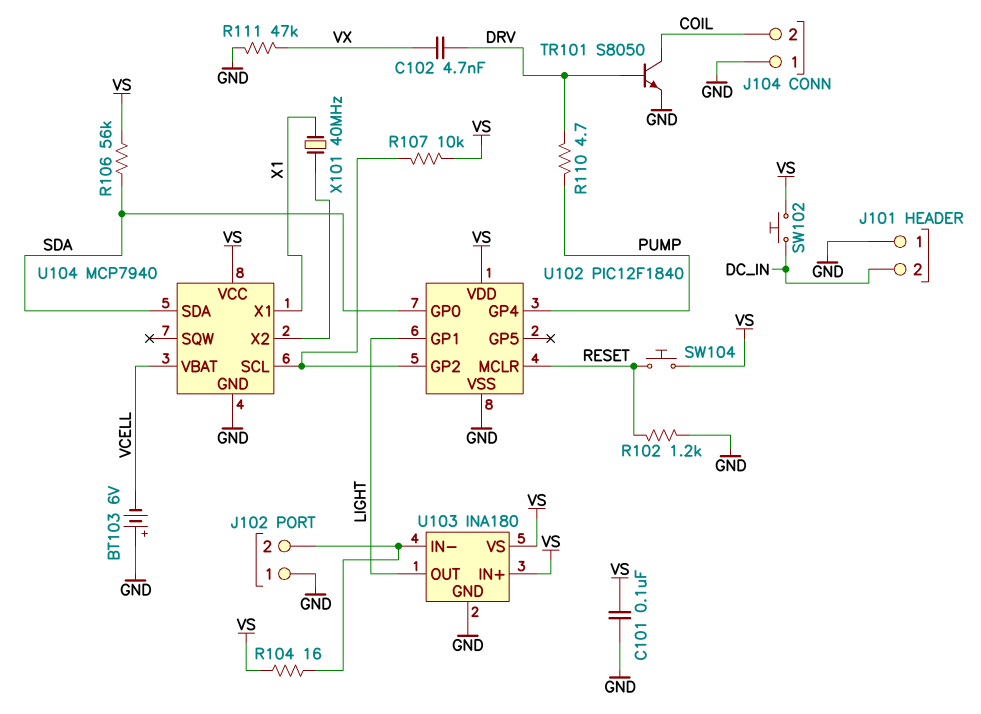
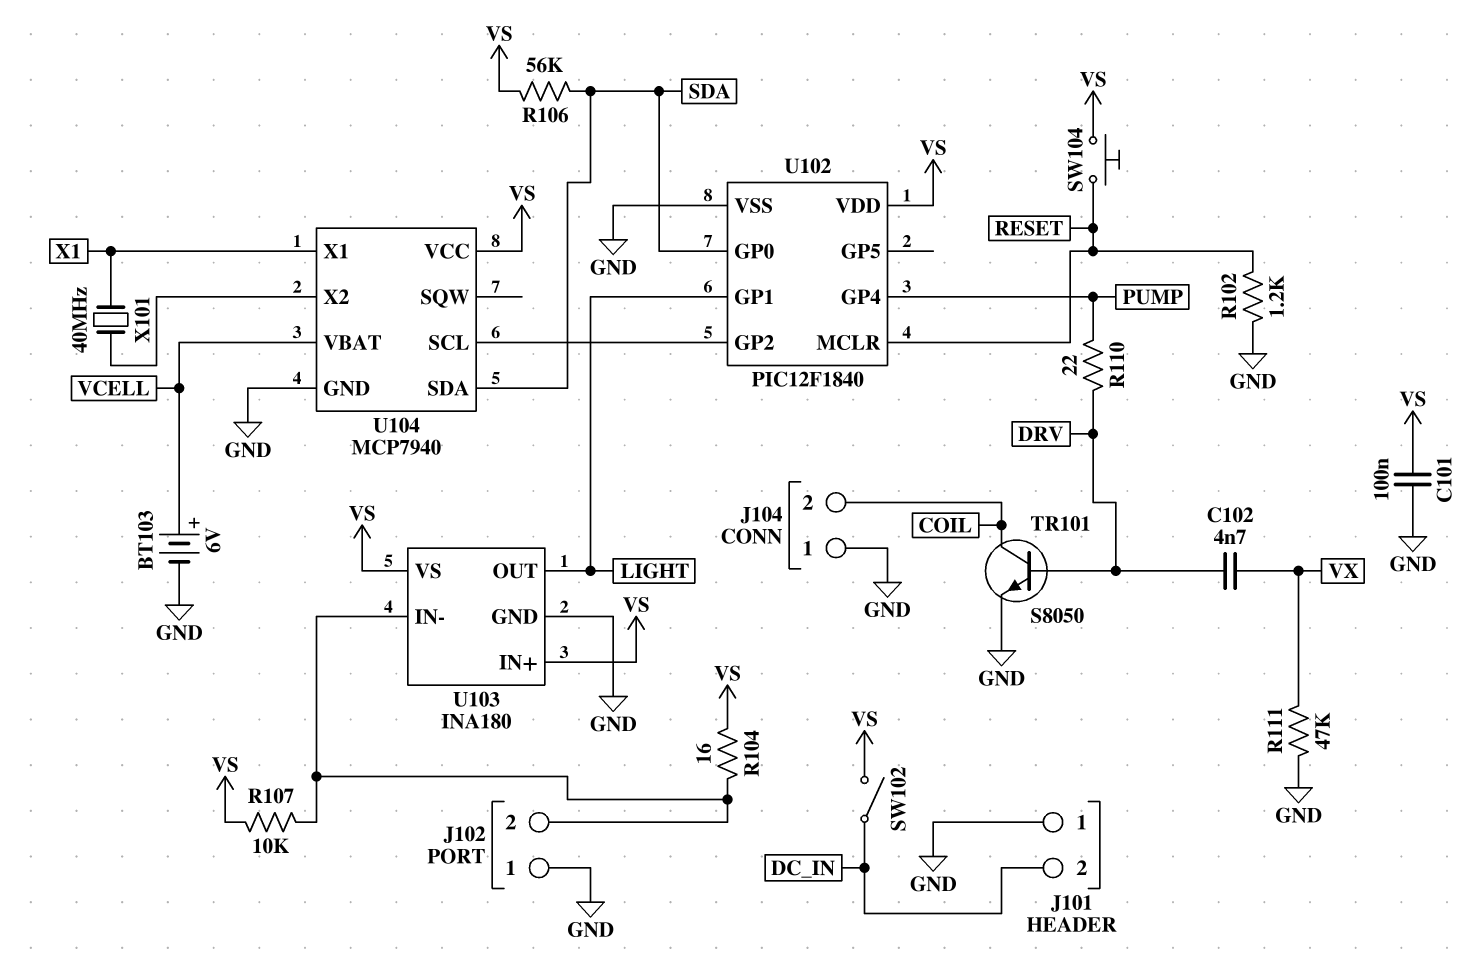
BT103: 6V (plus GND, minus VCELL) -> 6V (plus VCELL, minus GND)
R107: 10k (U102/GP2, VS) -> 10k (J102/2, VS)
R110: 4.7 (DRV, PUMP) -> 22 (DRV, PUMP)
SW102: button (DC_IN, VS) -> switch (DC_IN, VS)

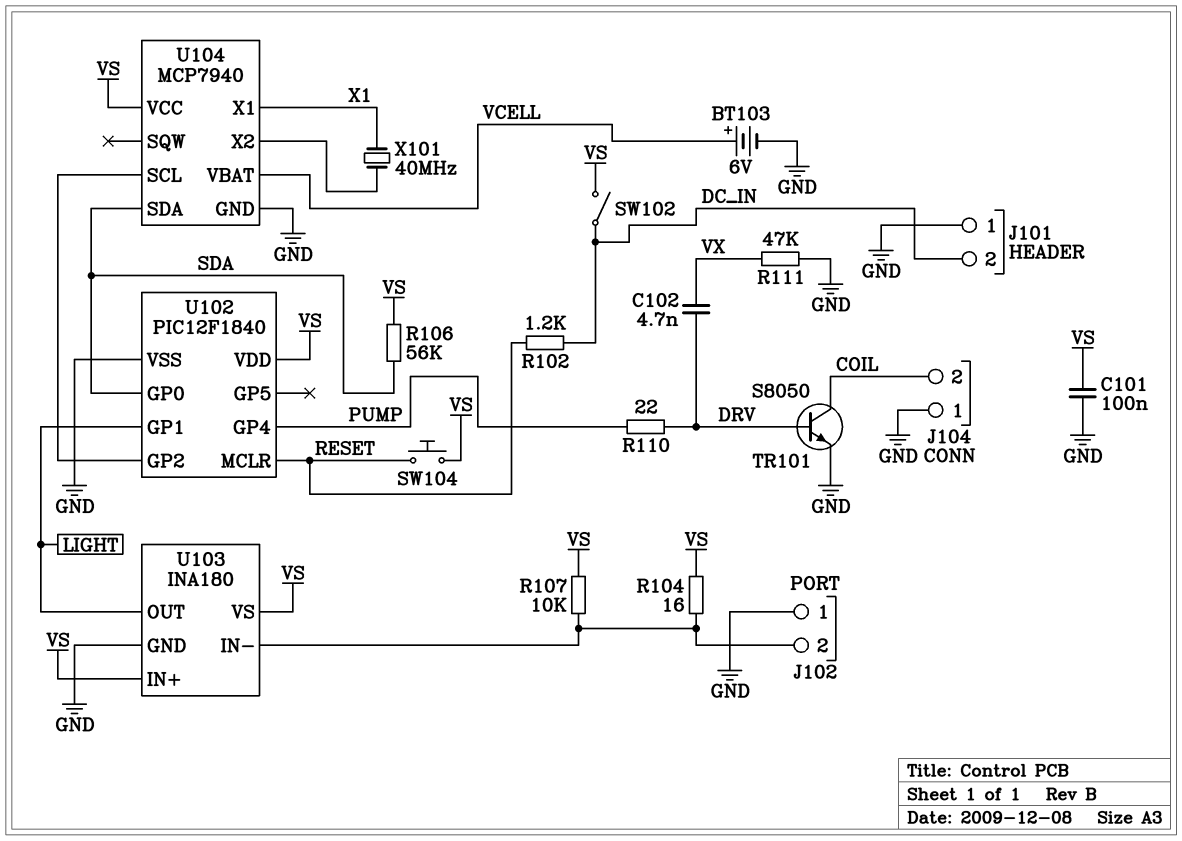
R102: 1.2k (GND, RESET) -> 1.2k (DC_IN, RESET)

